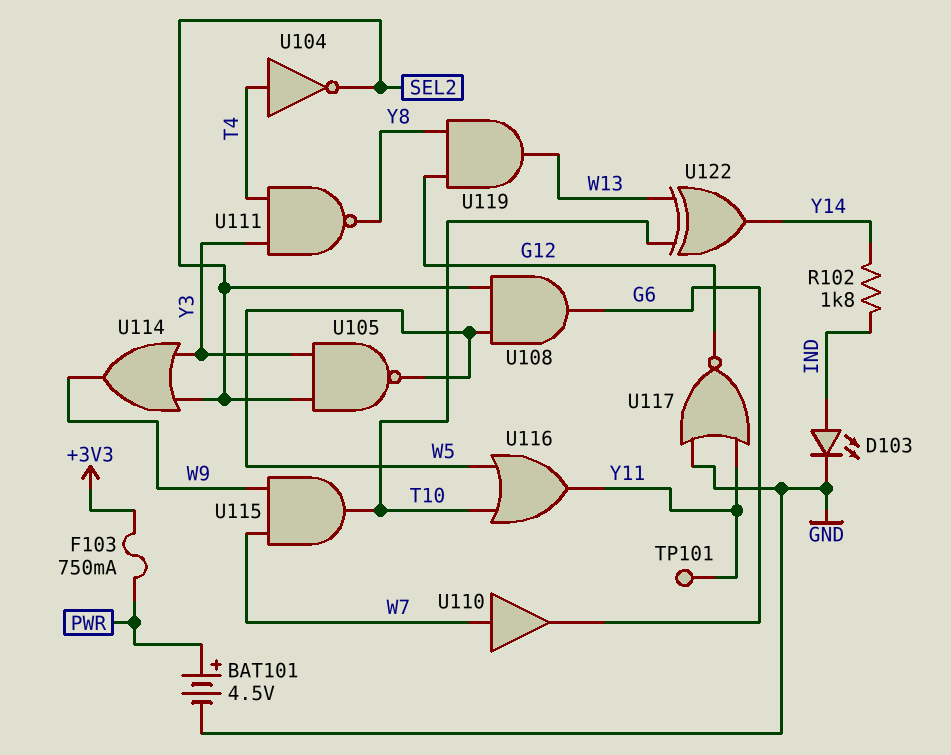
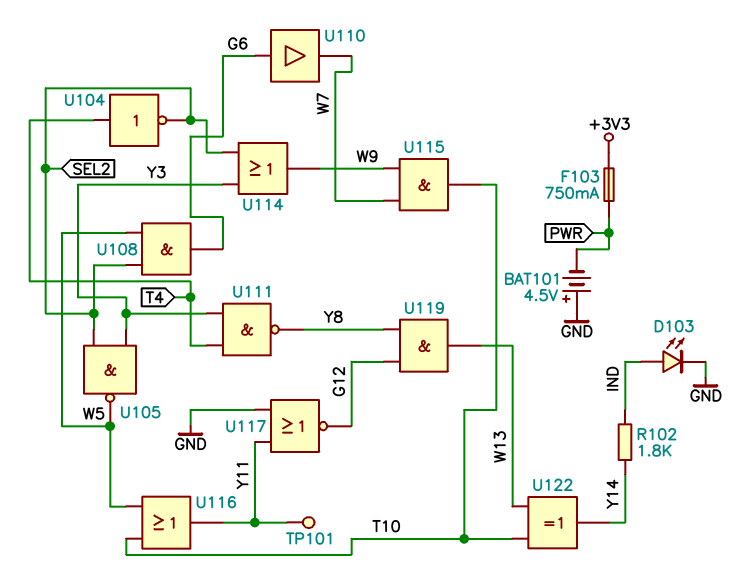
BAT101: 4.5V (plus PWR, minus GND) -> 4.5V (plus GND, minus PWR)
U110: buffer (in W7, out G6) -> buffer (in G6, out W7)

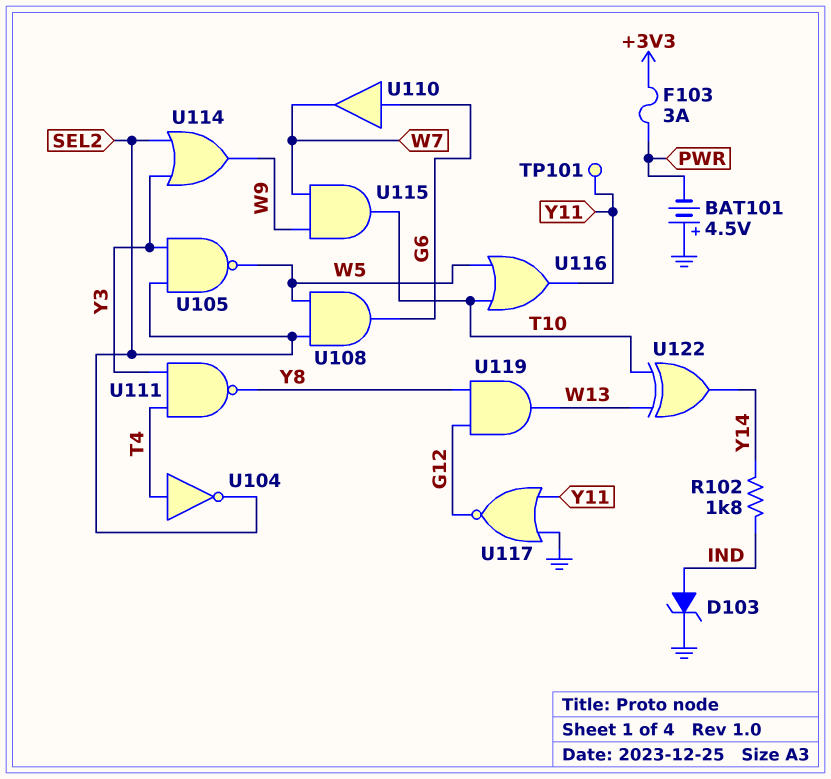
D103: LED (A IND, K GND) -> zener (A IND, K GND)
F103: 750mA (+3V3, PWR) -> 3A (+3V3, PWR)

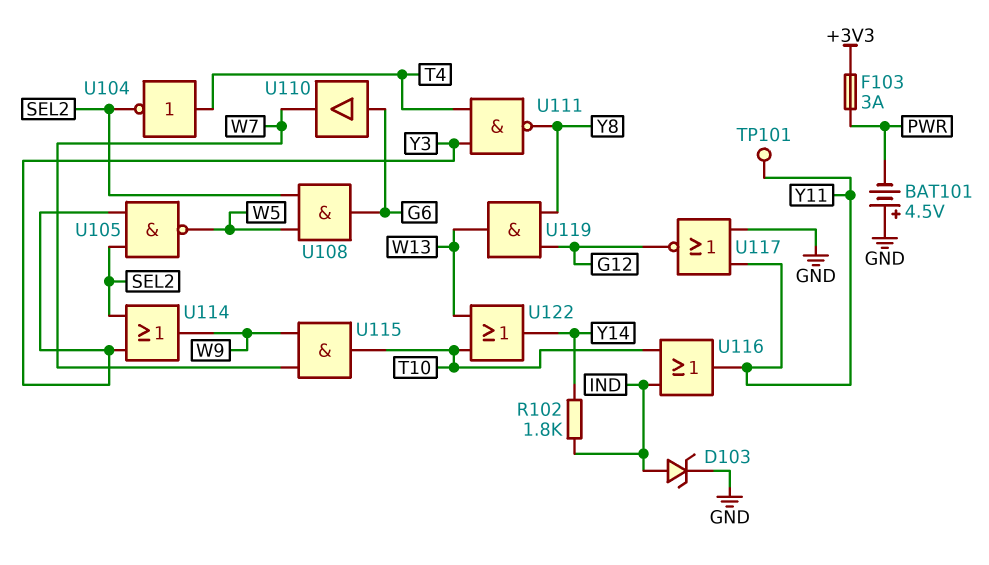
U116: OR (in T10, in W5, out Y11) -> OR (in IND, in T10, out Y11)
U122: XOR (in T10, in W13, out Y14) -> OR (in T10, in W13, out Y14)

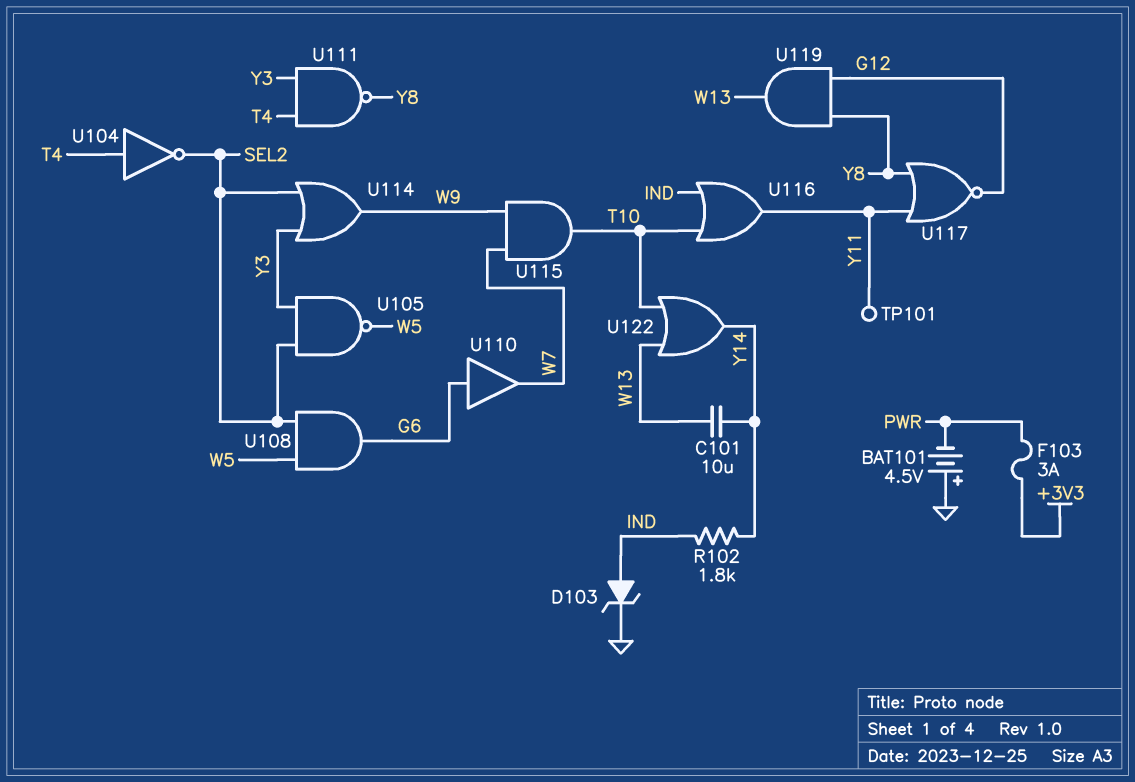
C101: none -> 10uF (W13, Y14)
U117: NOR (in GND, in Y11, out G12) -> NOR (in Y8, in Y11, out G12)

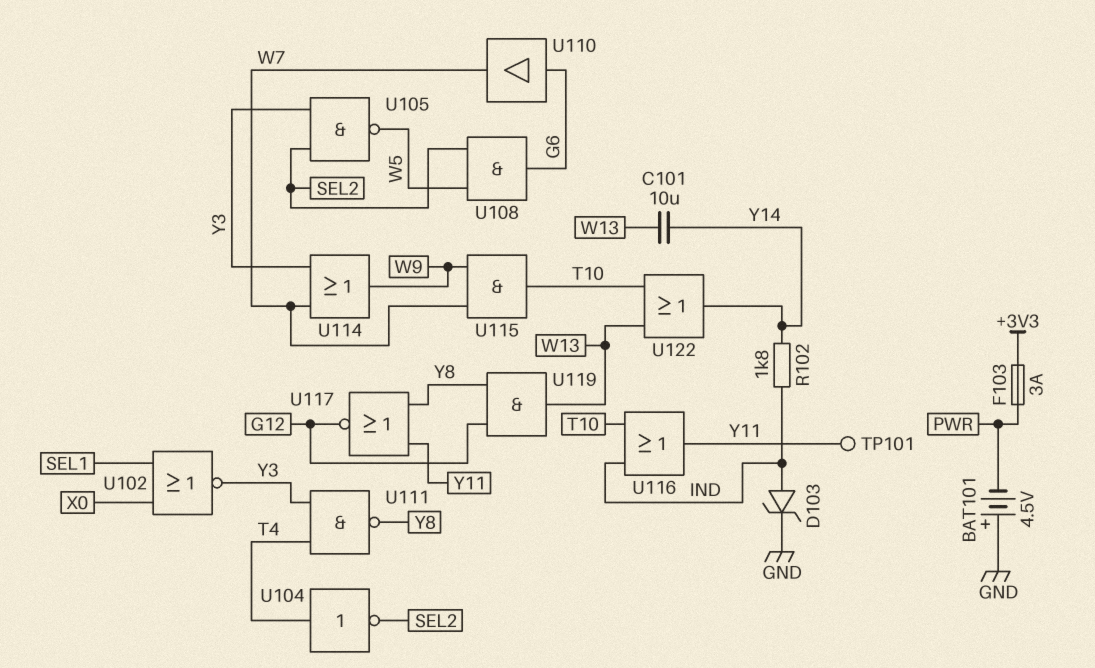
U102: none -> NOR (in SEL1, in X0, out Y3)
U114: OR (in SEL2, in Y3, out W9) -> OR (in W7, in Y3, out W9)

